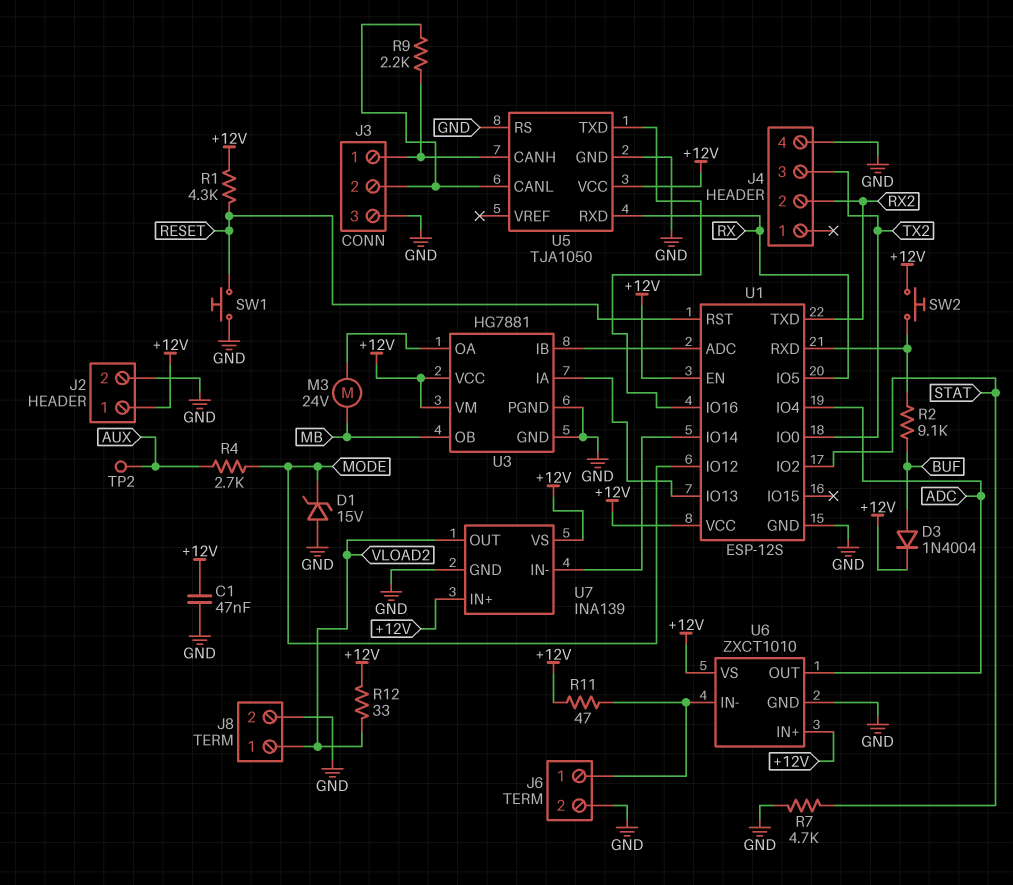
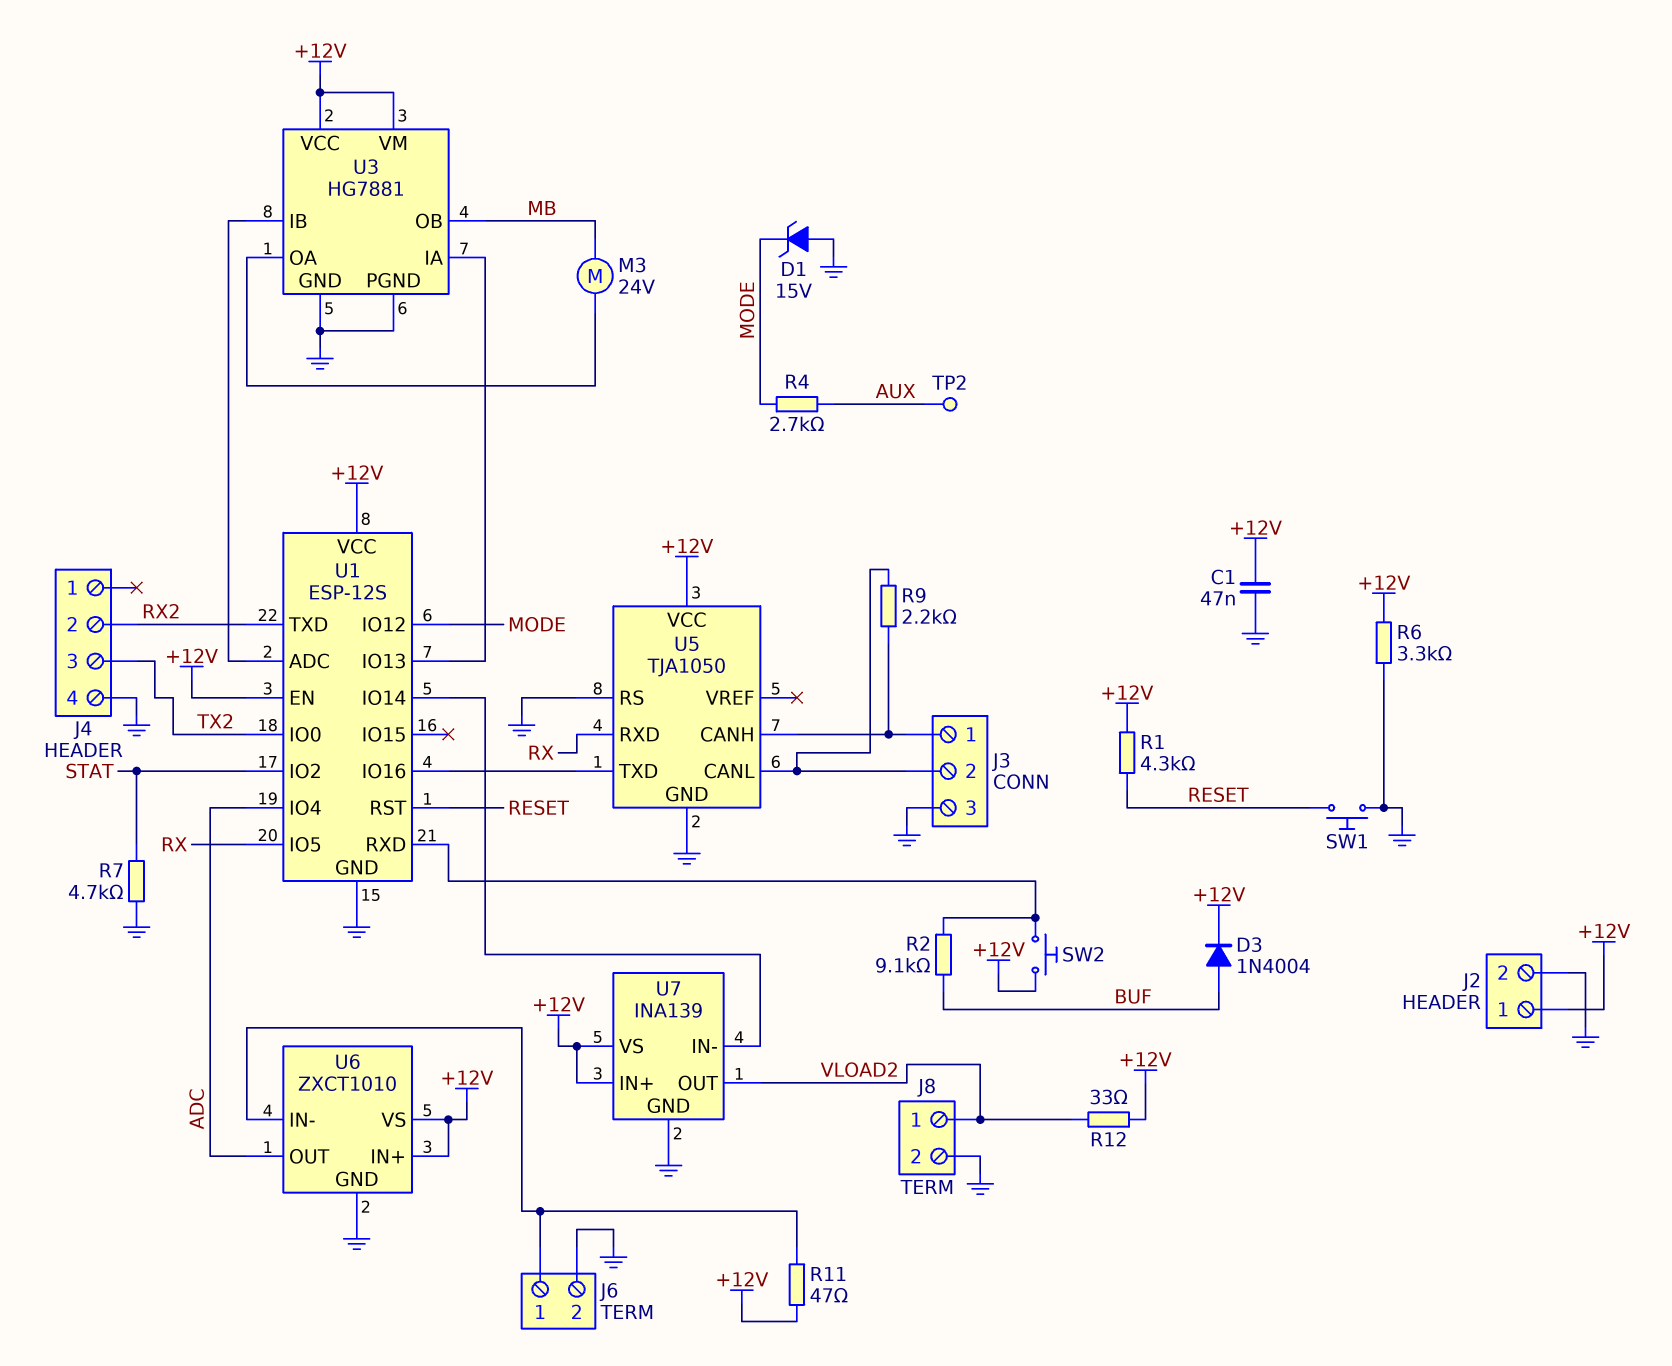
R6: none -> 3.3k (+12V, GND)

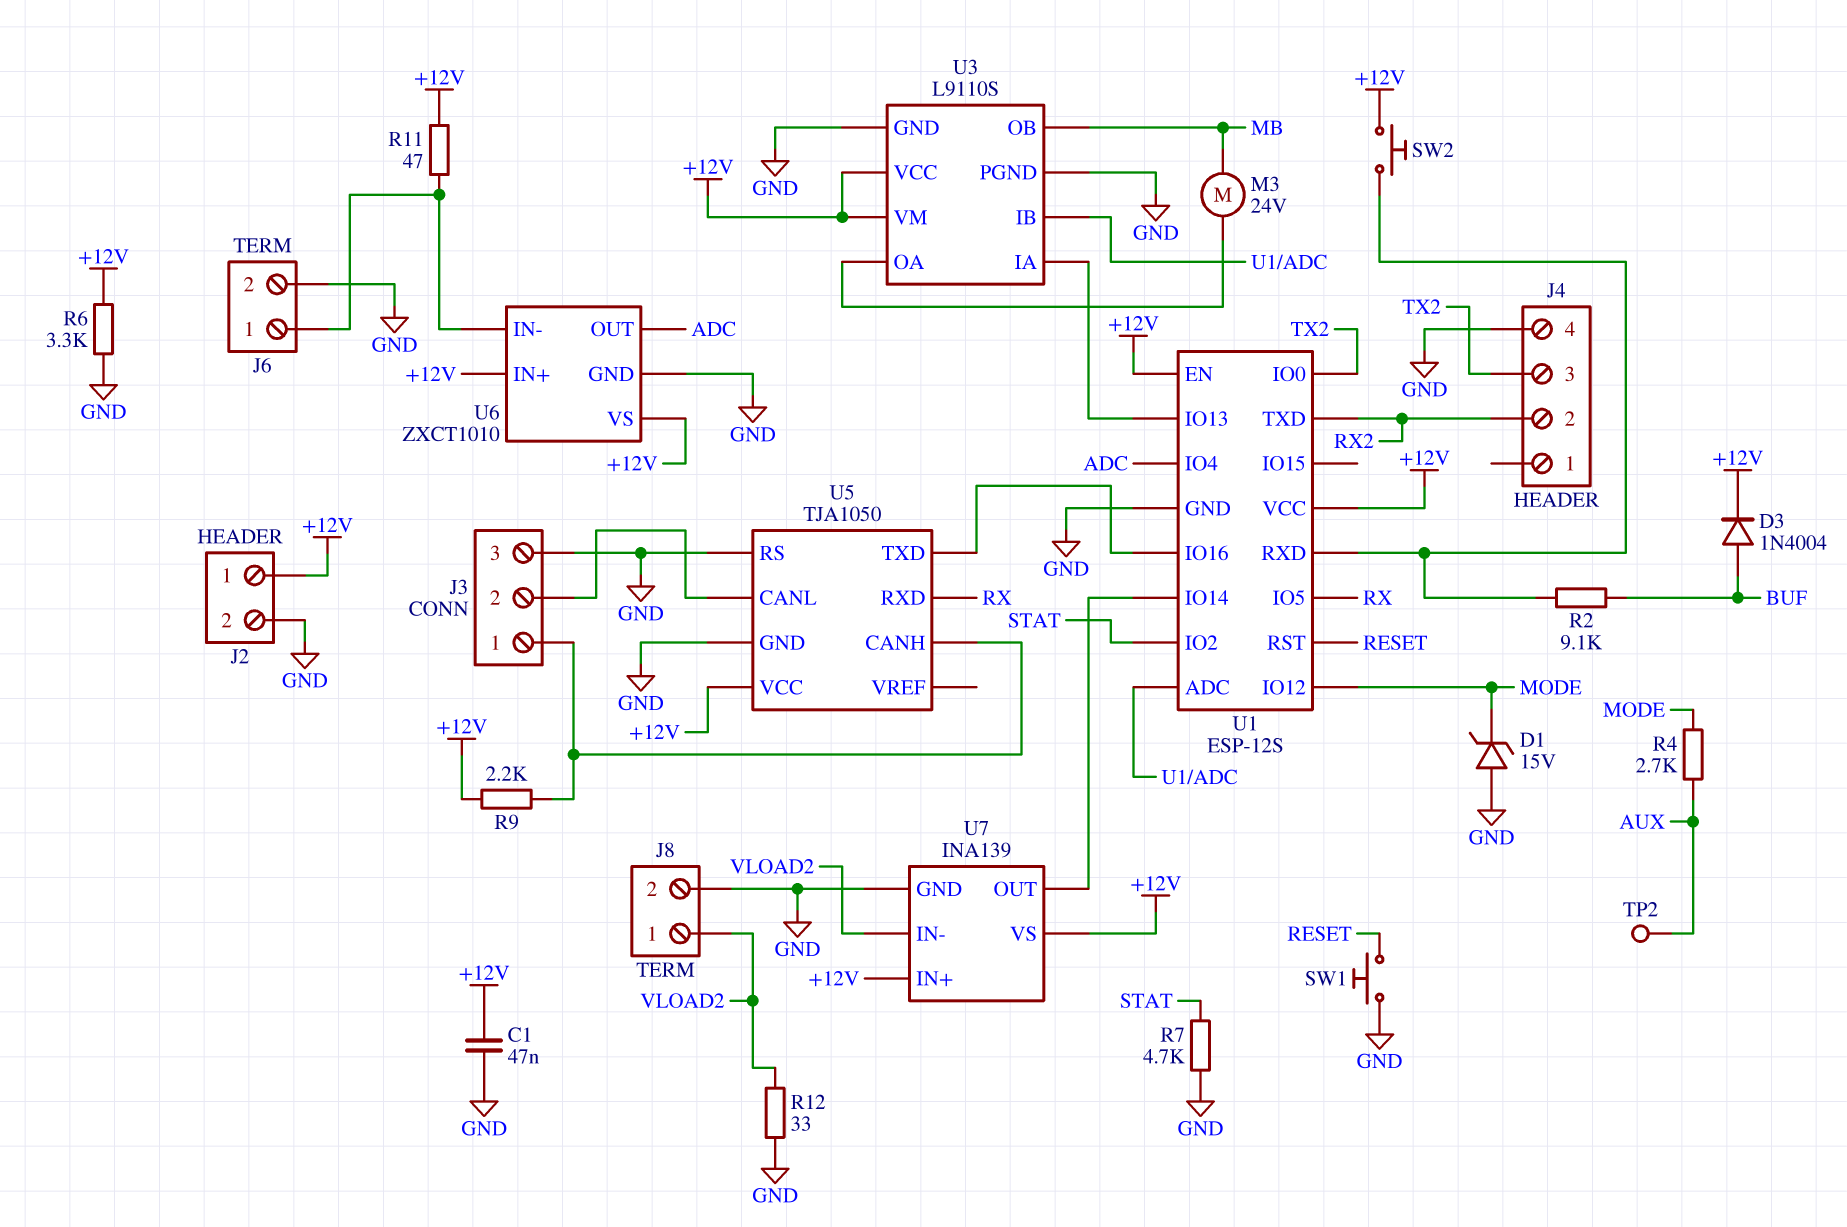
R1: 4.3k (+12V, RESET) -> none
R9: 2.2k (J3/1, J3/2) -> 2.2k (+12V, J3/1)
R12: 33 (+12V, VLOAD2) -> 33 (GND, VLOAD2)
U3: HG7881 -> L9110S
U7 pin IN-: U1/IO14 -> VLOAD2
U7 pin OUT: VLOAD2 -> U1/IO14

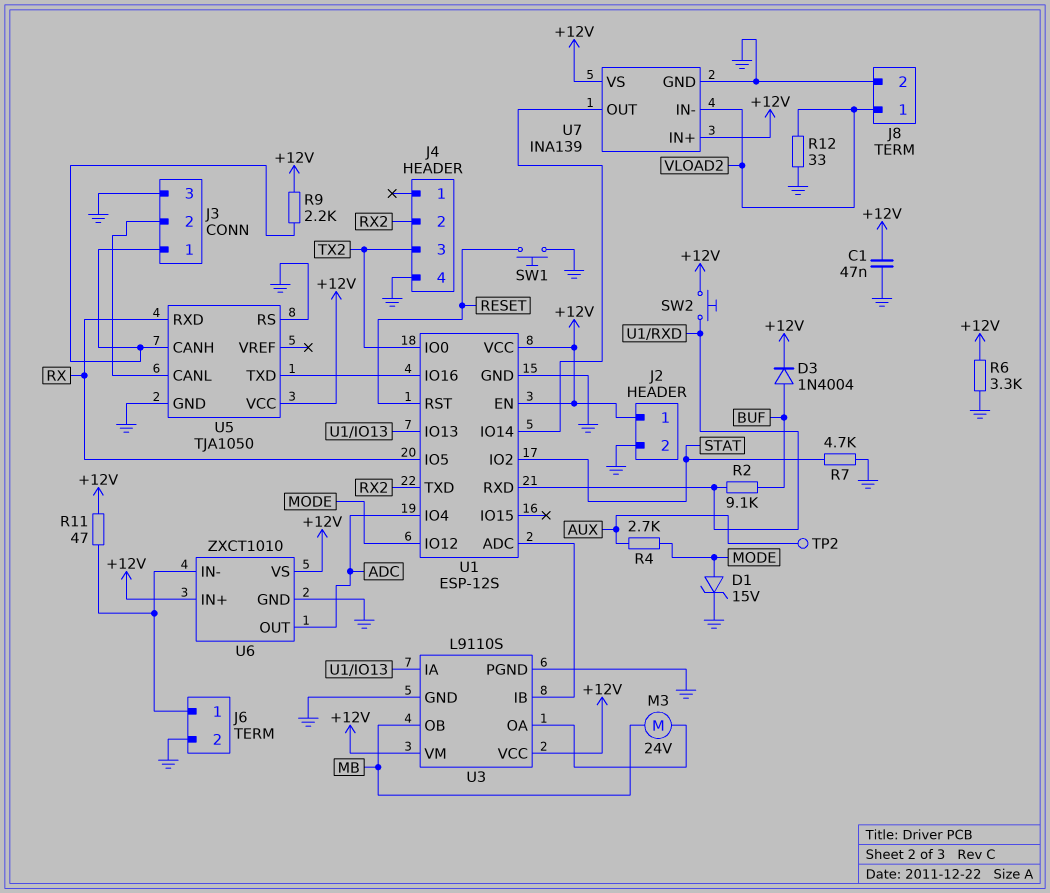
D1: zener 15V (A GND, K MODE) -> zener 15V (A MODE, K GND)

